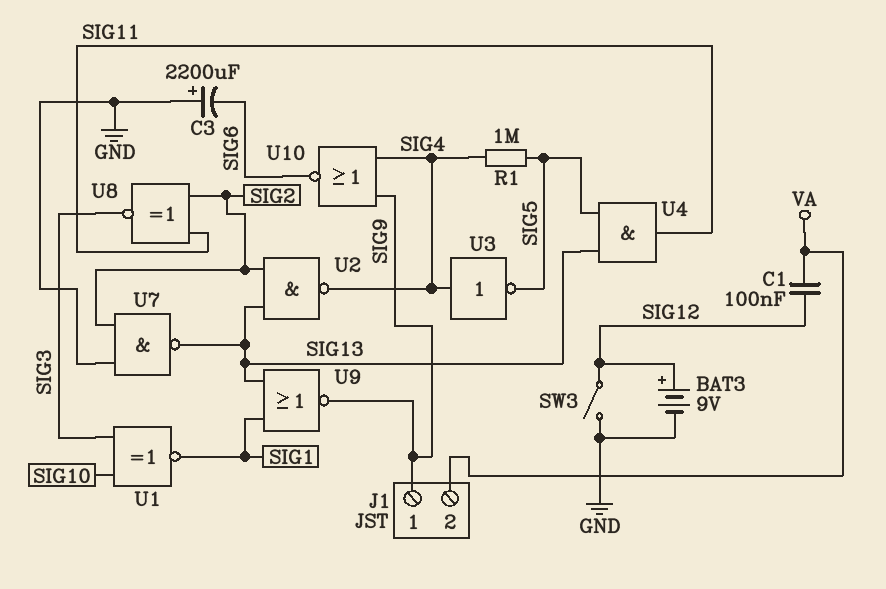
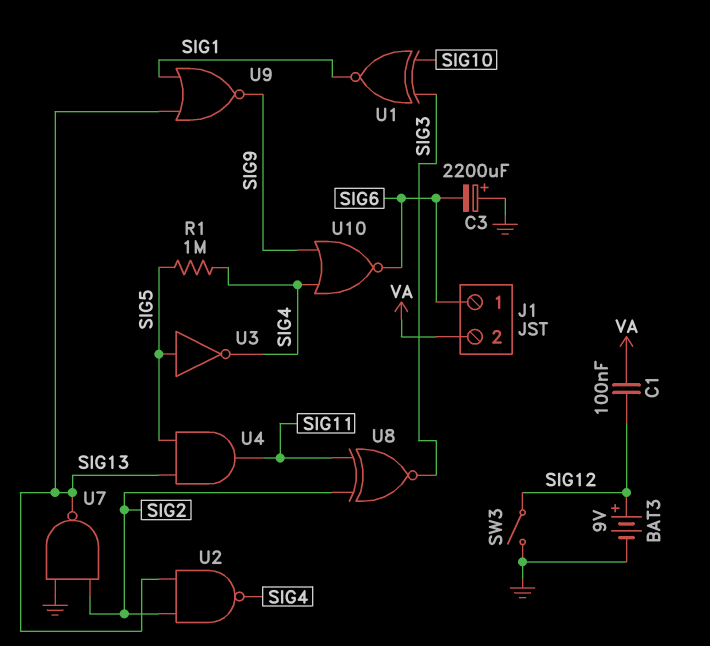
J1 pin 1: SIG9 -> SIG6
U3: NOT (in SIG4, out SIG5) -> NOT (in SIG5, out SIG4)

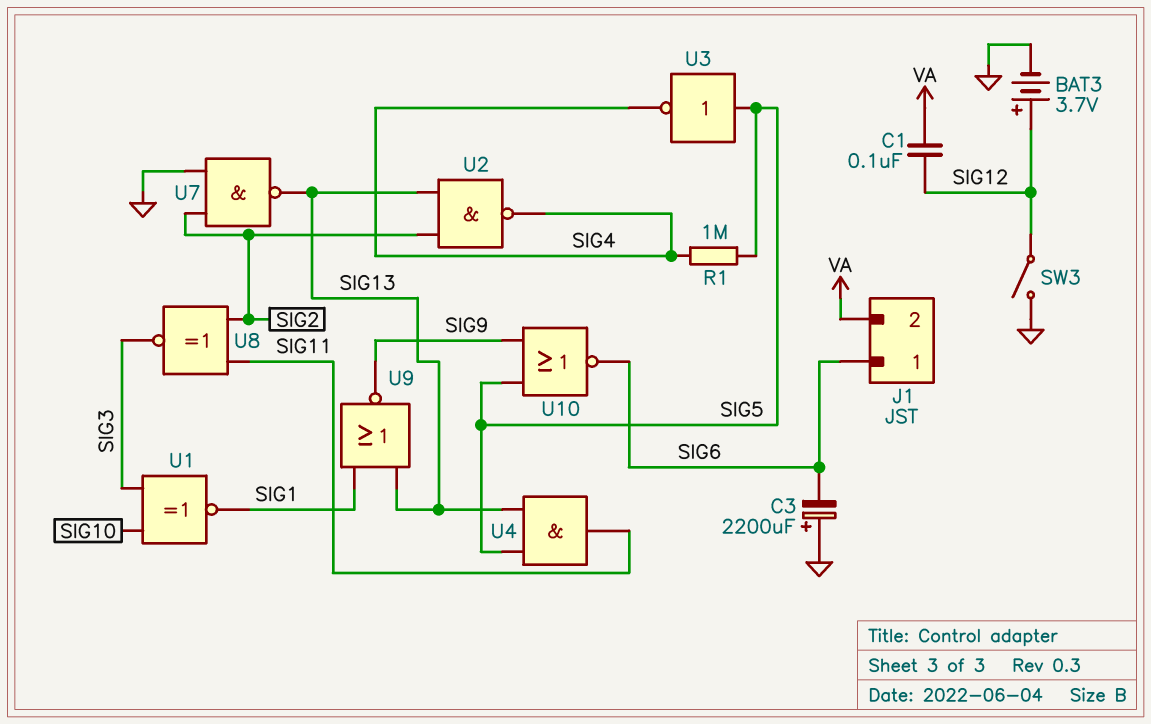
BAT3: 9V (plus SIG12, minus GND) -> 3.7V (plus SIG12, minus GND)
U10: NOR (in SIG4, in SIG9, out SIG6) -> NOR (in SIG5, in SIG9, out SIG6)

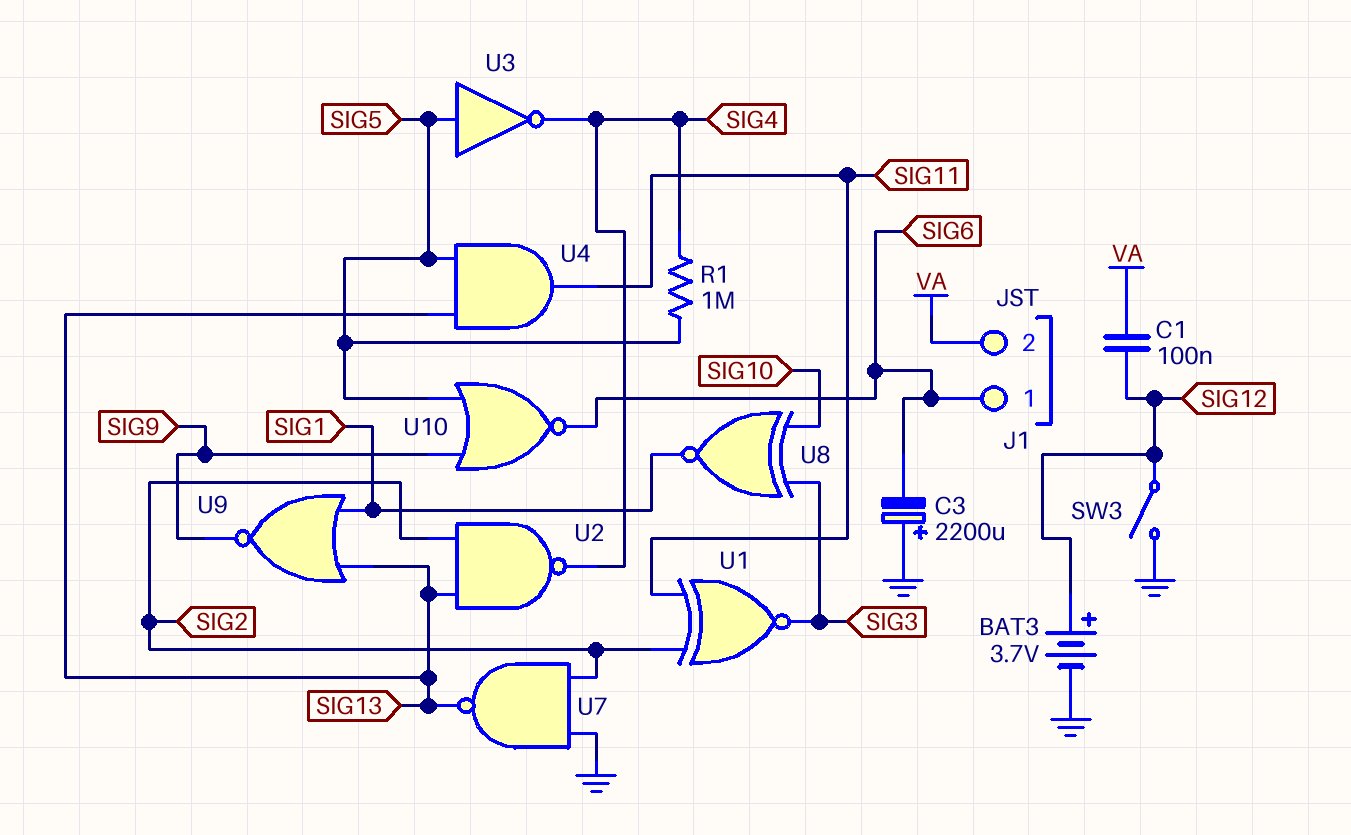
U1: XNOR (in SIG3, in SIG10, out SIG1) -> XNOR (in SIG2, in SIG11, out SIG3)
U8: XNOR (in SIG2, in SIG11, out SIG3) -> XNOR (in SIG3, in SIG10, out SIG1)

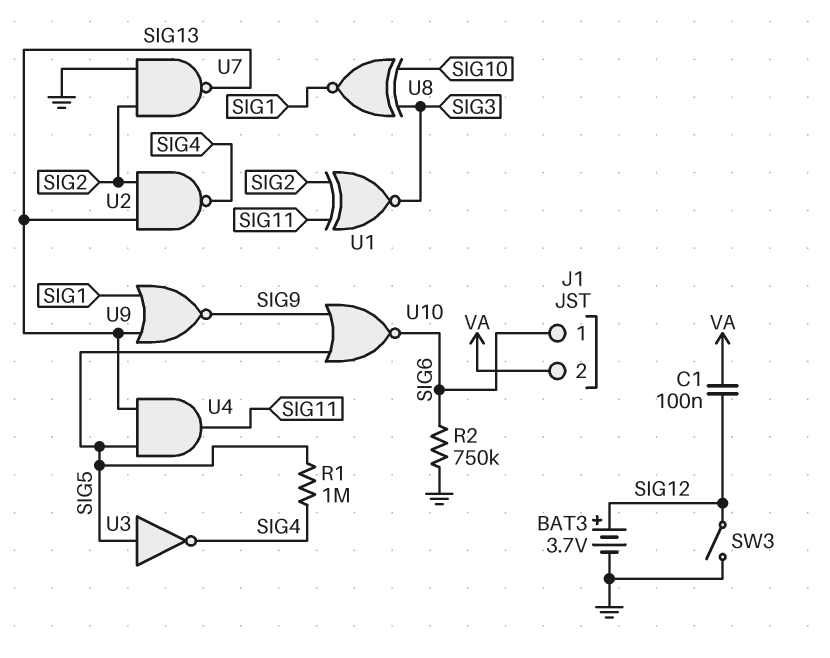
C3: 2200uF (plus GND, minus SIG6) -> none
R2: none -> 750k (GND, SIG6)

